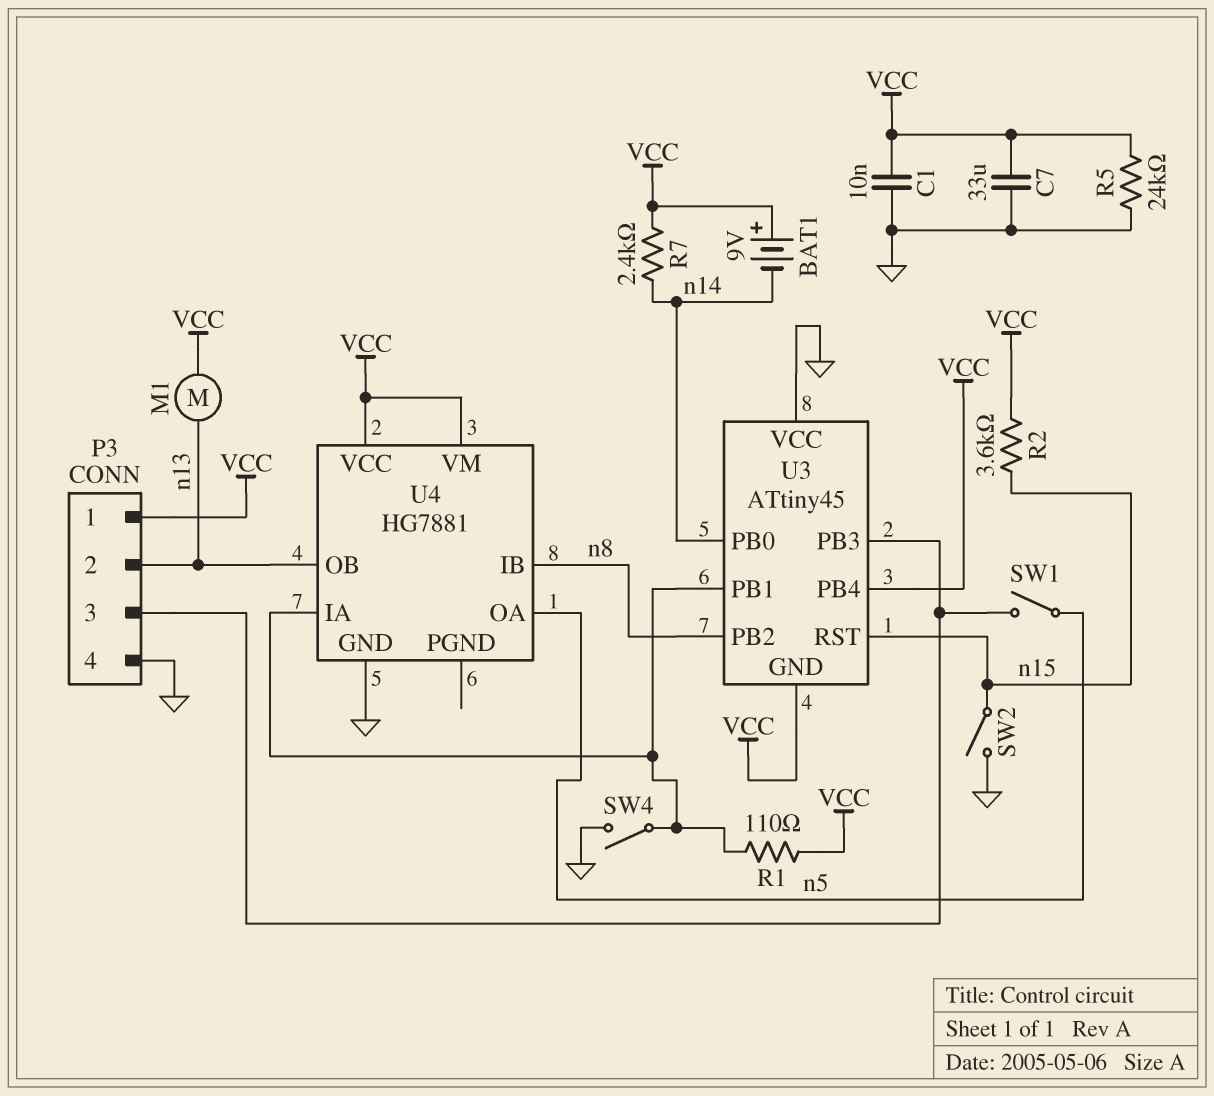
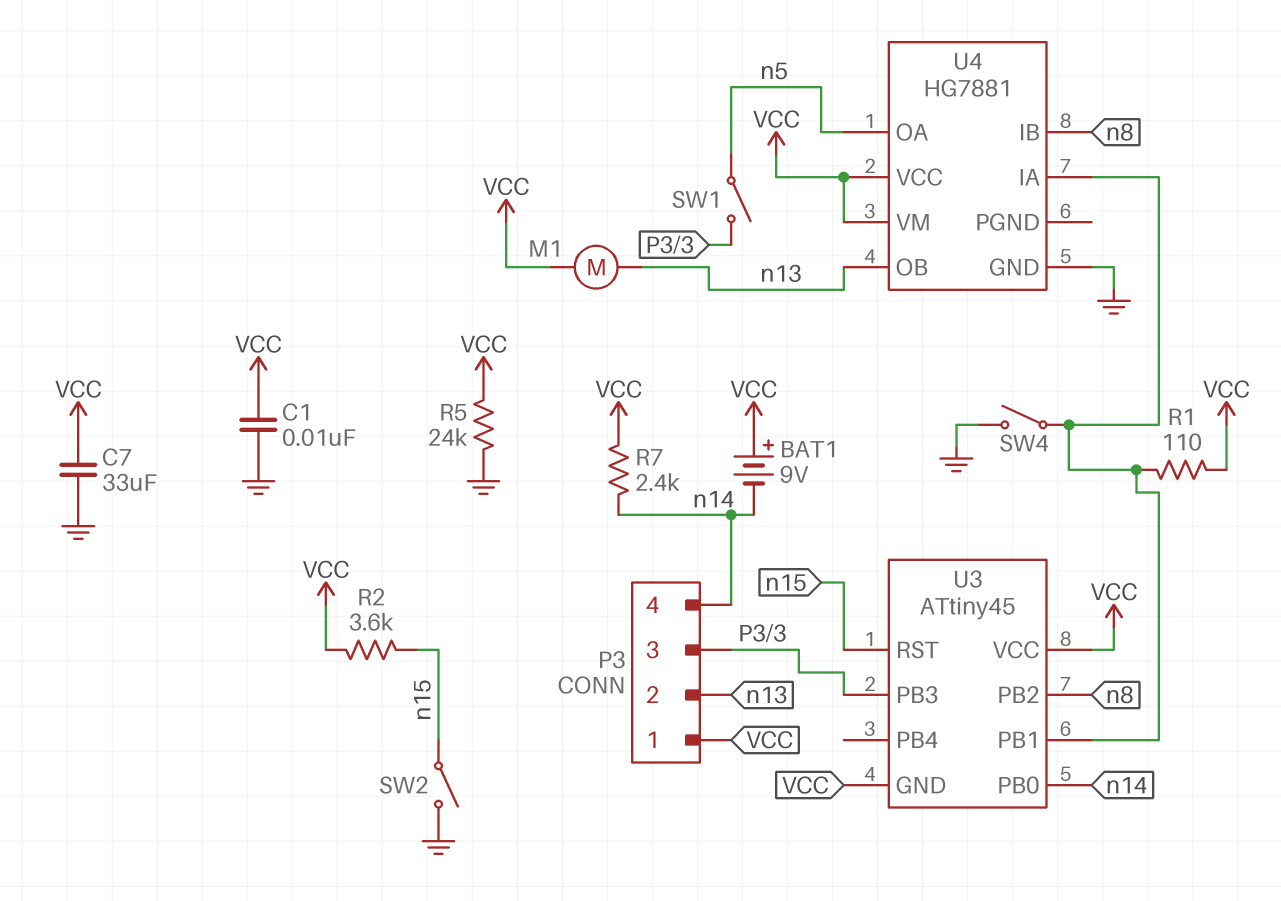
P3 pin 4: GND -> n14
U3 pin PB4: VCC -> none
U3 pin VCC: GND -> VCC

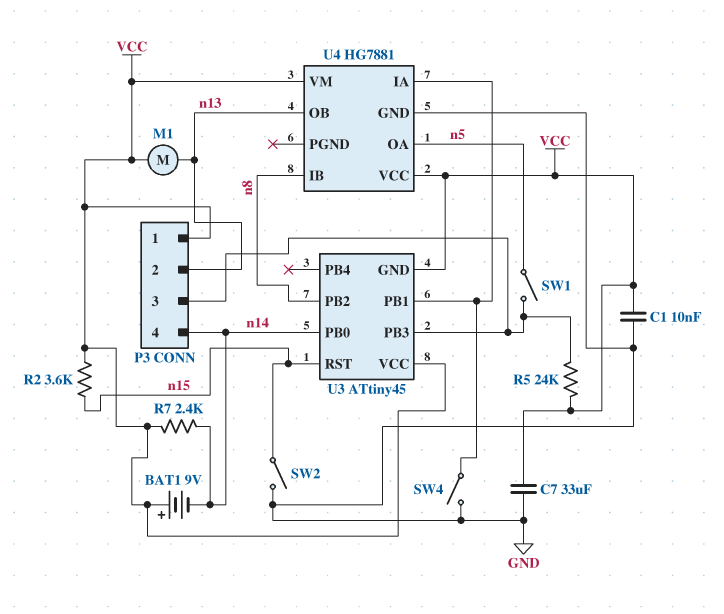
R1: 110 (U3/PB1, VCC) -> none
R5: 24k (GND, VCC) -> 24k (P3/3, VCC)

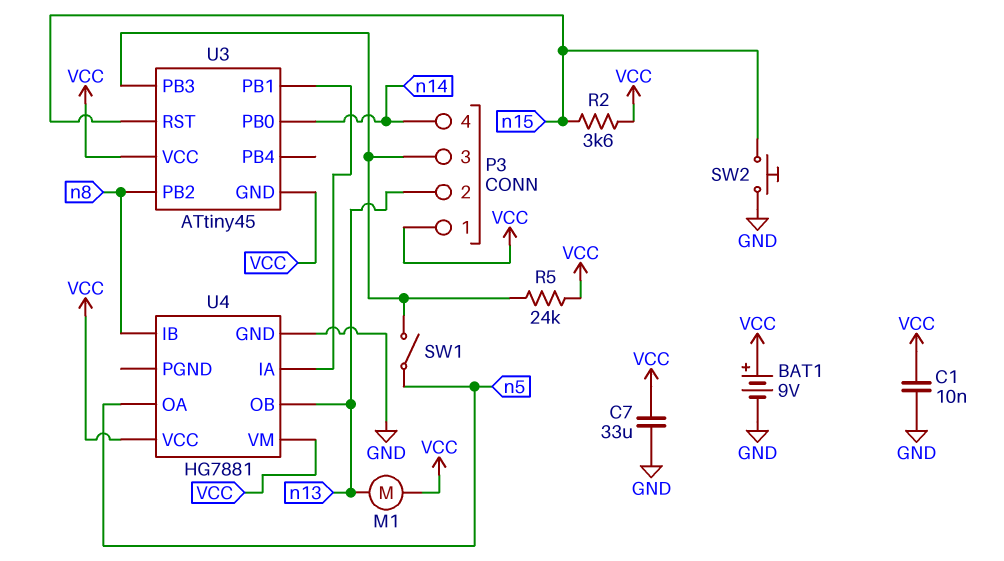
BAT1: 9V (plus VCC, minus n14) -> 9V (plus VCC, minus GND)
R7: 2.4k (VCC, n14) -> none
SW2: switch (GND, n15) -> button (GND, n15)
SW4: switch (GND, U3/PB1) -> none

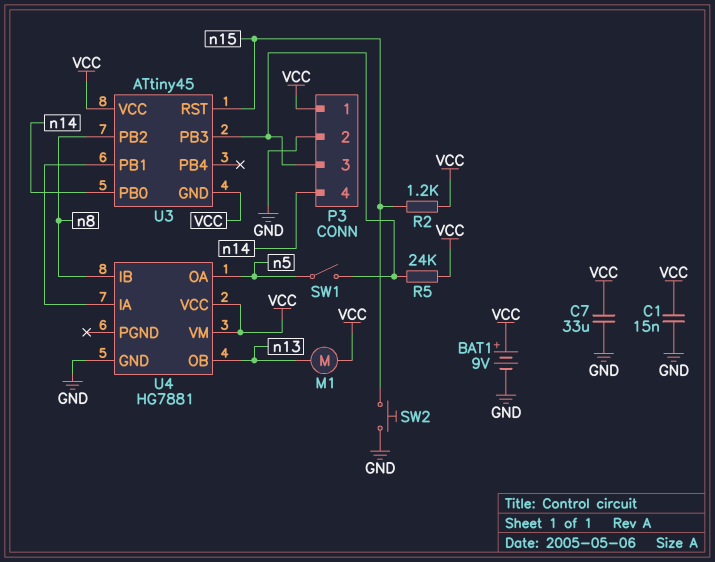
C1: 10nF (GND, VCC) -> 15nF (GND, VCC)
P3 pin 2: n13 -> GND
R2: 3.6k (VCC, n15) -> 1.2k (VCC, n15)

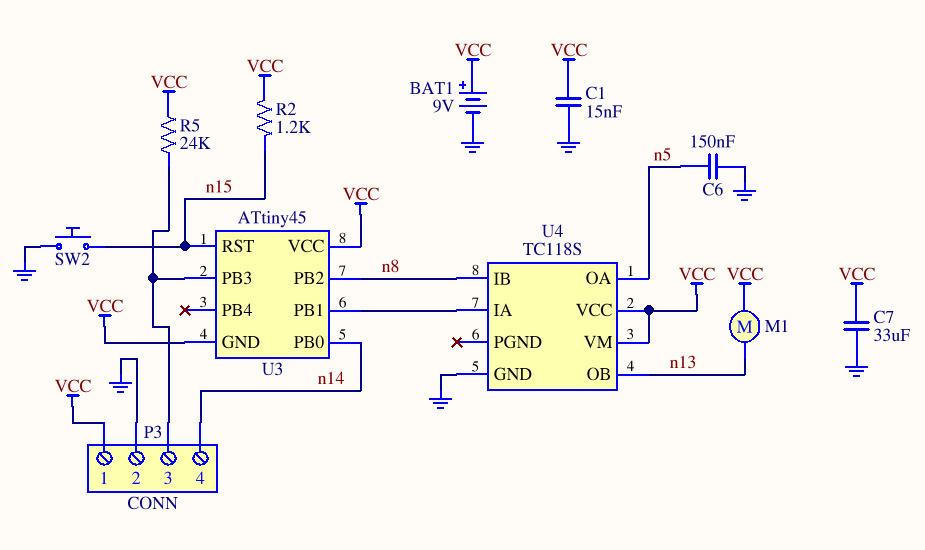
C6: none -> 150nF (GND, n5)
SW1: switch (P3/3, n5) -> none
U4: HG7881 -> TC118S

